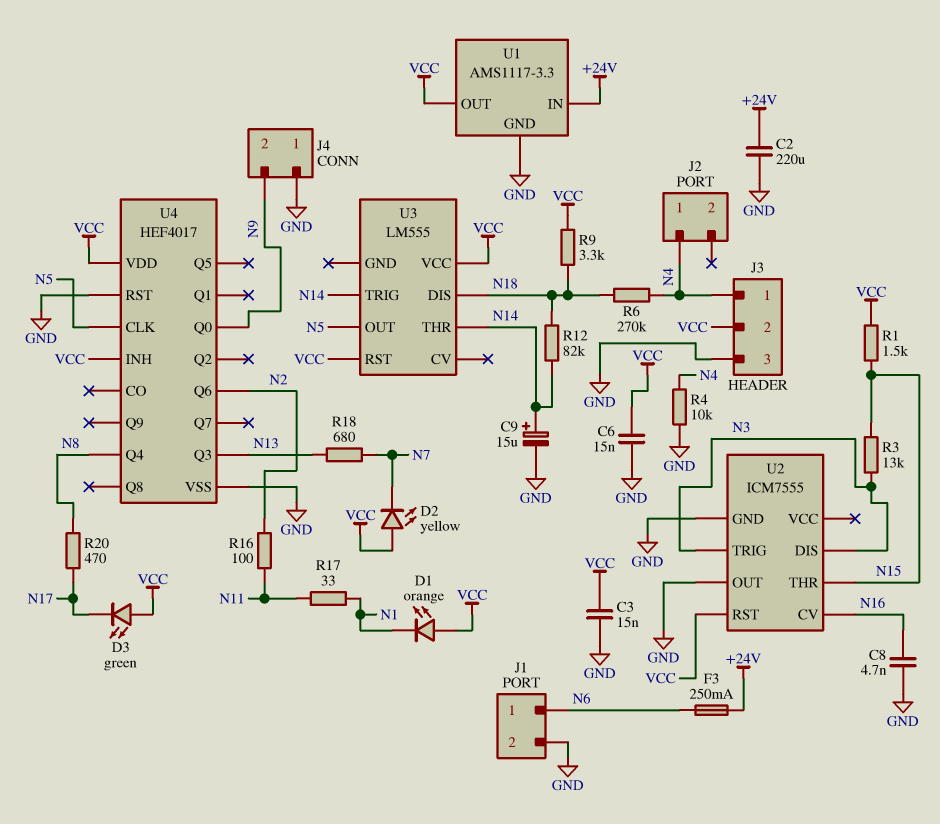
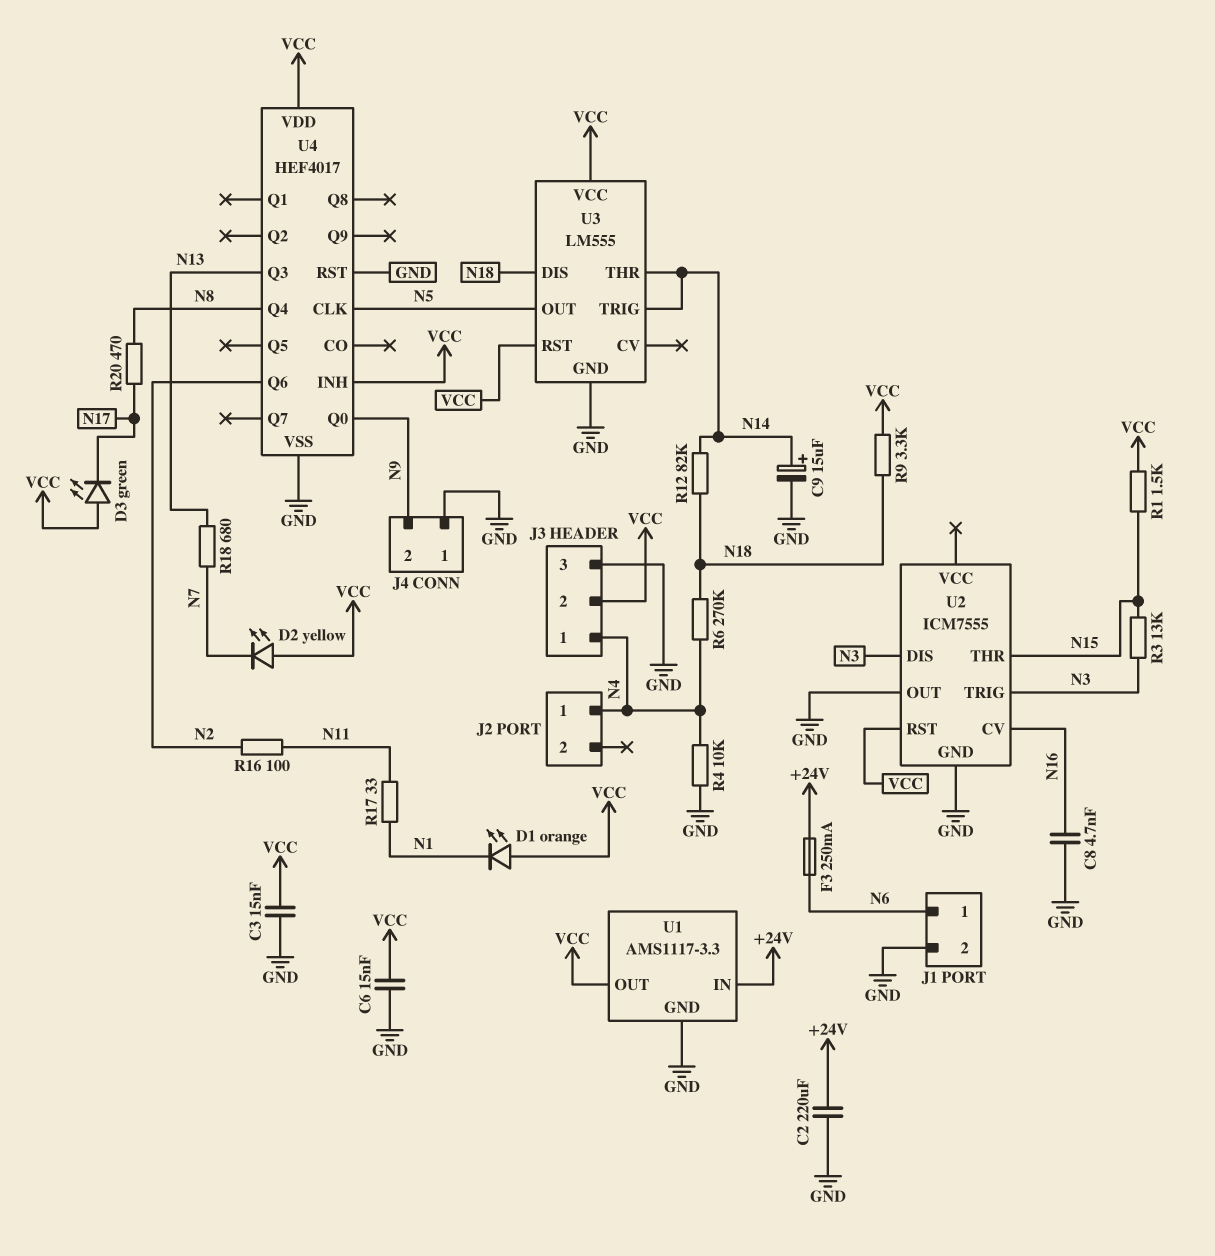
U3 pin GND: none -> GND

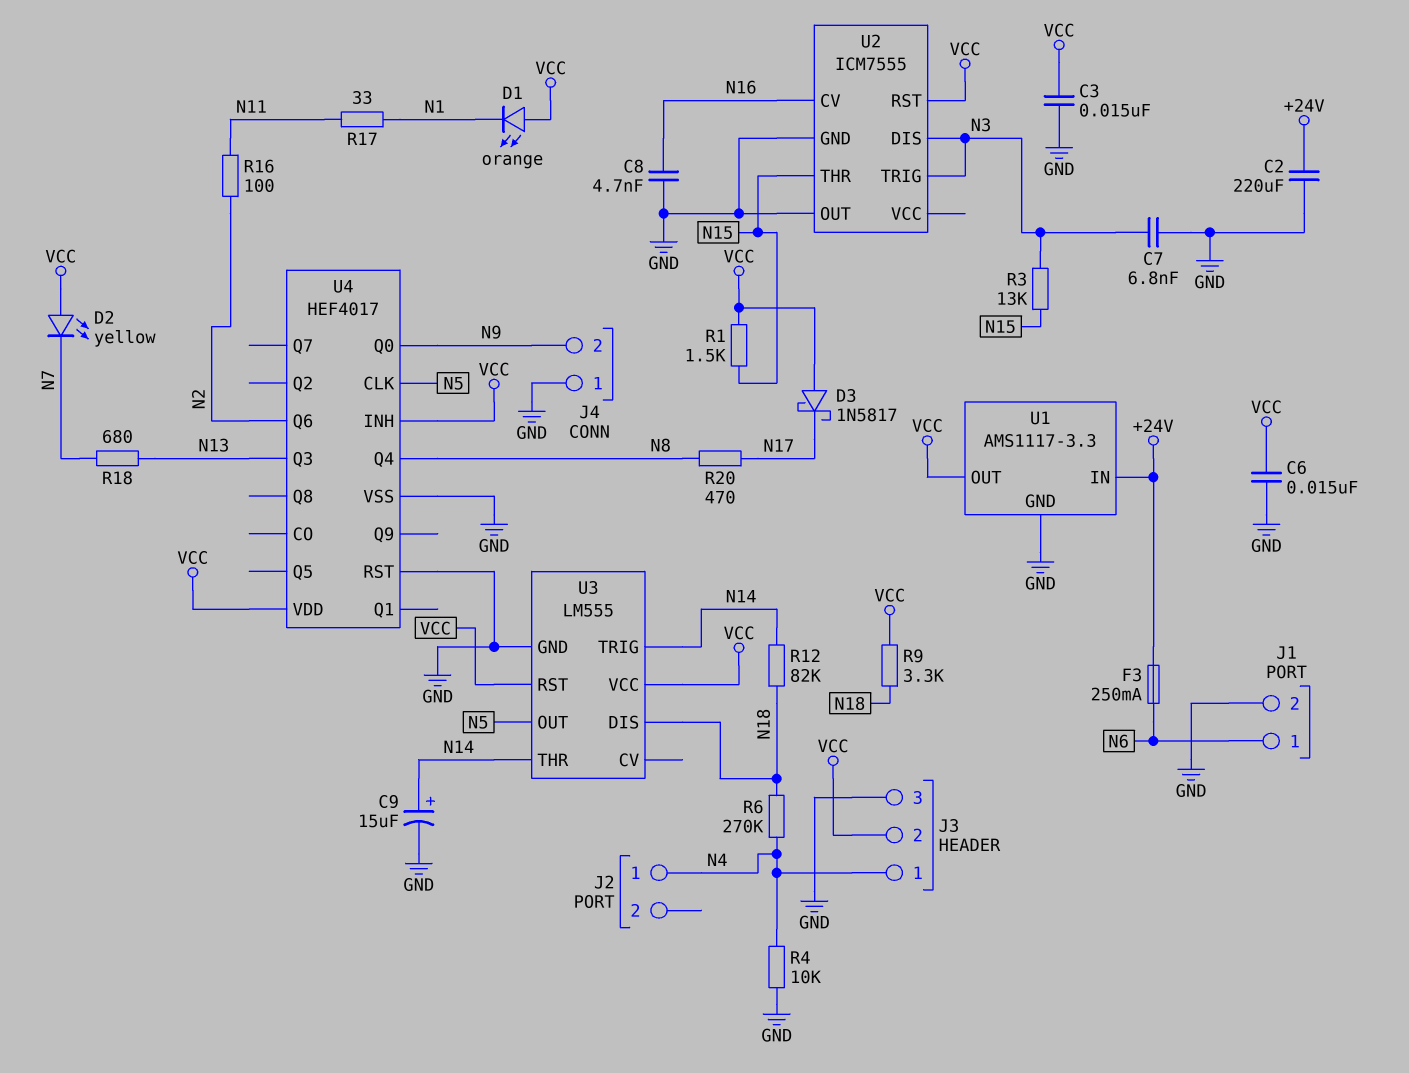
C7: none -> 6.8nF (GND, N3)
D3: LED green (A VCC, K N17) -> schottky 1N5817 (A VCC, K N17)

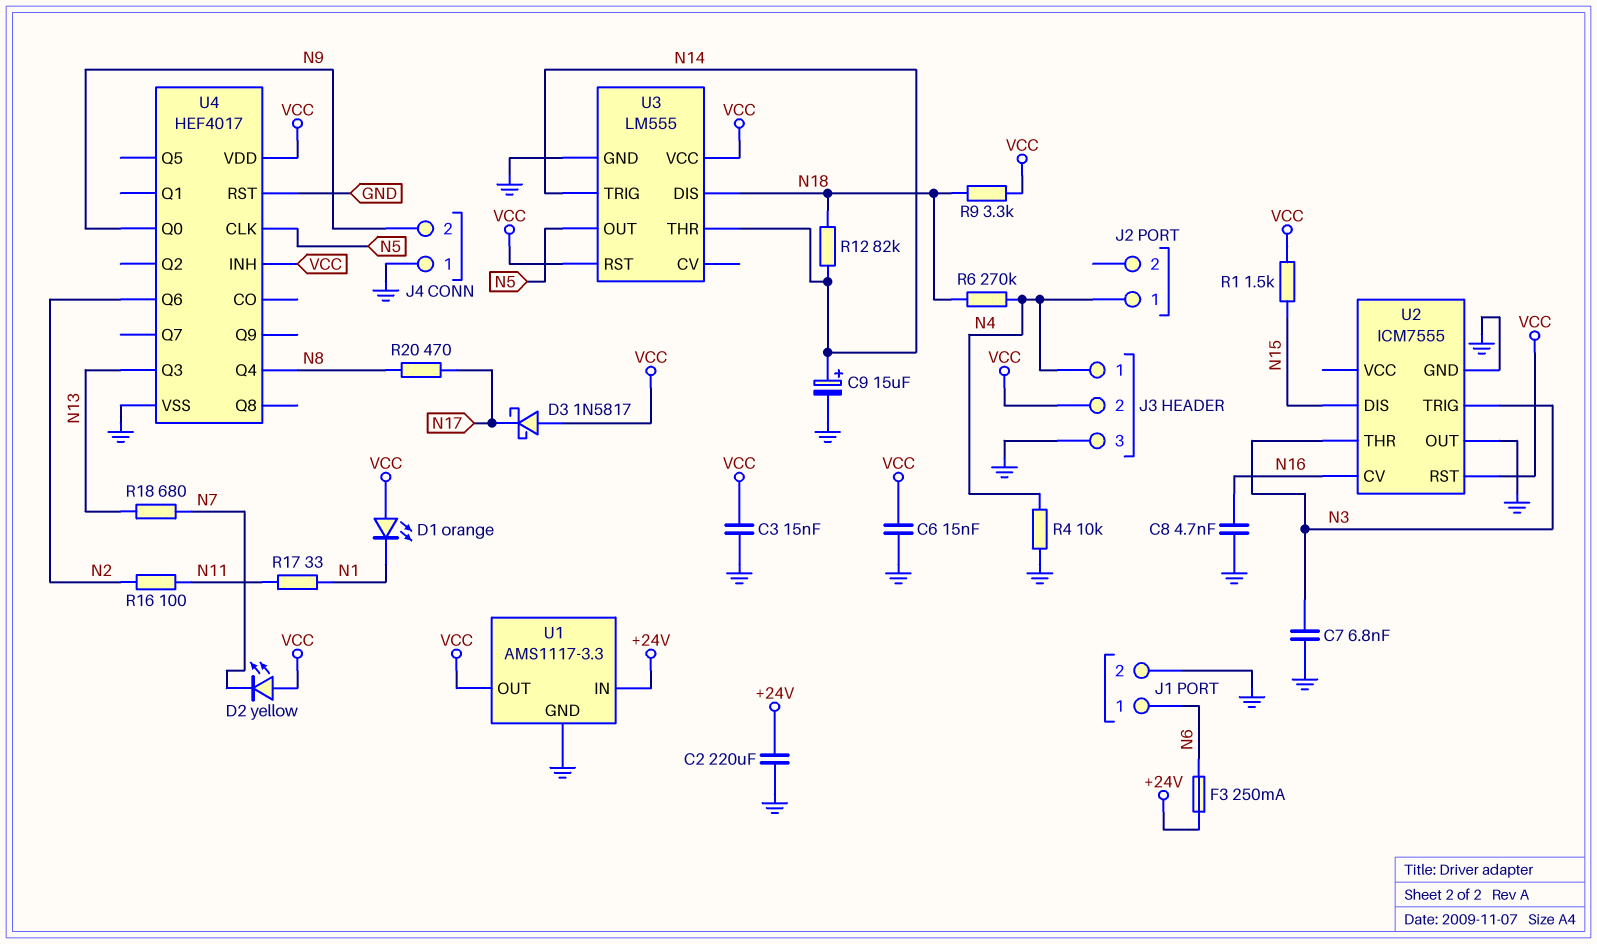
R3: 13k (N3, N15) -> none
U2 pin DIS: N3 -> N15
U2 pin THR: N15 -> N3

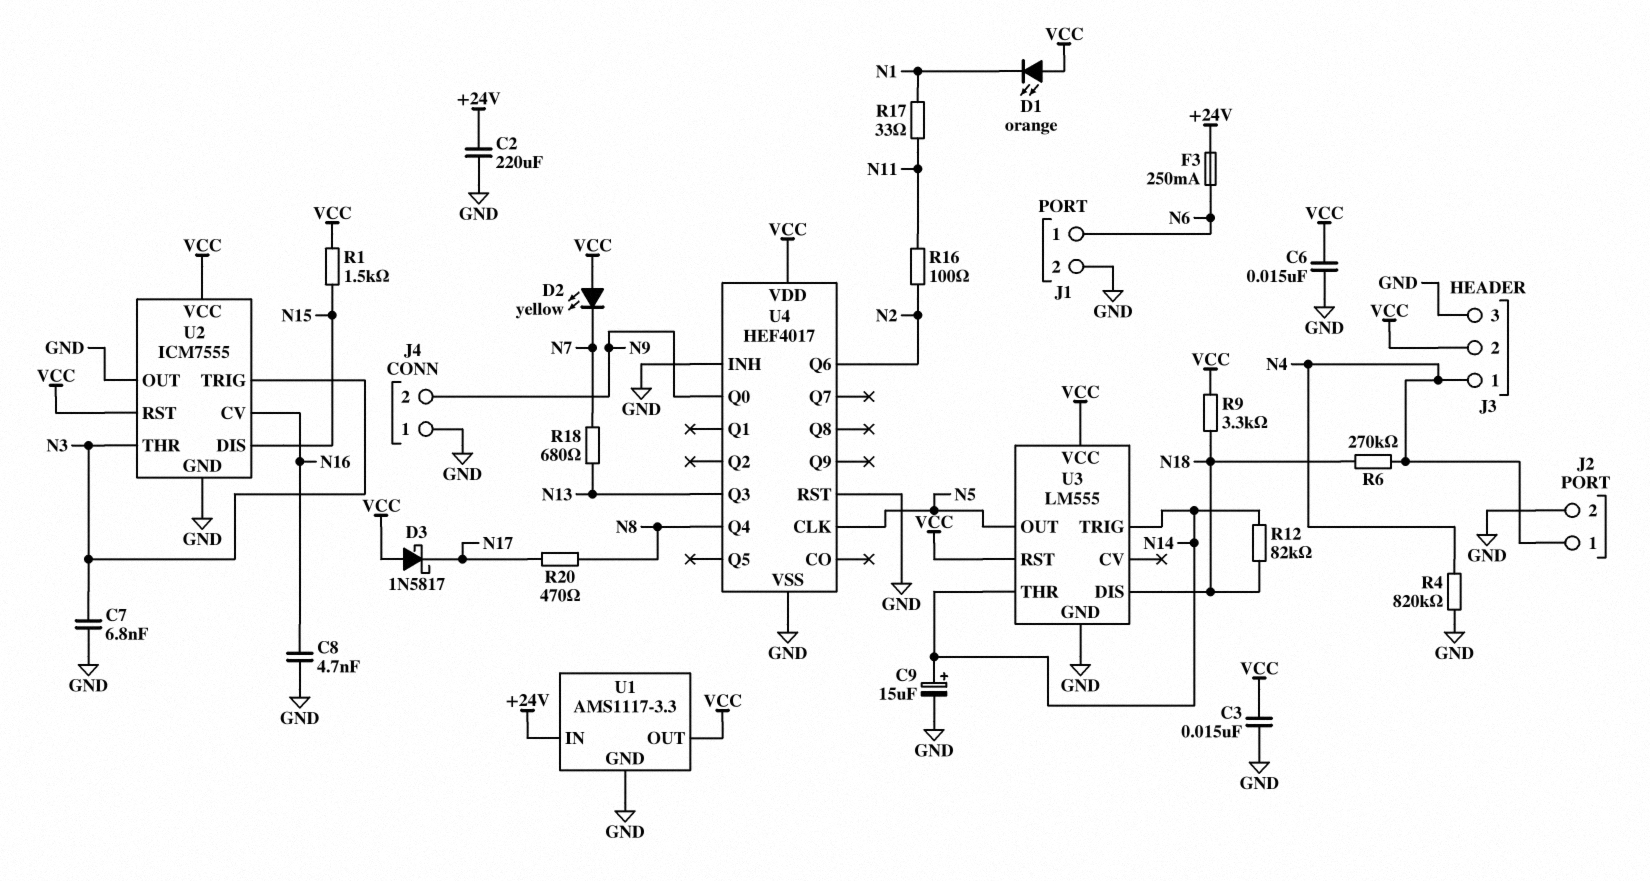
J2 pin 2: none -> GND
R4: 10k (GND, N4) -> 820k (GND, N4)
U2 pin VCC: none -> VCC
U4 pin INH: VCC -> GND

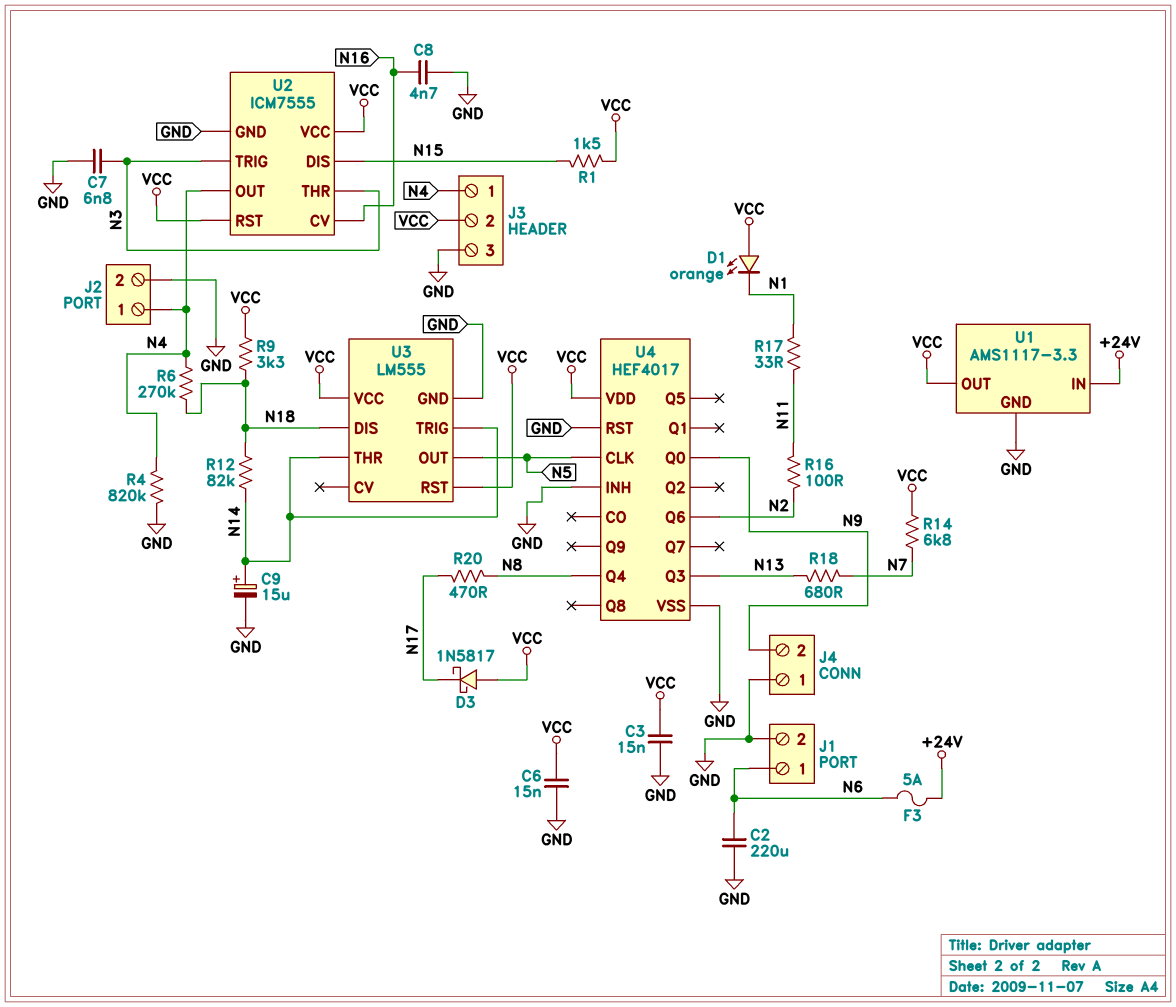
C2: 220uF (+24V, GND) -> 220uF (GND, N6)
D2: LED yellow (A VCC, K N7) -> none
F3: 250mA (+24V, N6) -> 5A (+24V, N6)
R14: none -> 6.8k (N7, VCC)
U2 pin OUT: GND -> N4

